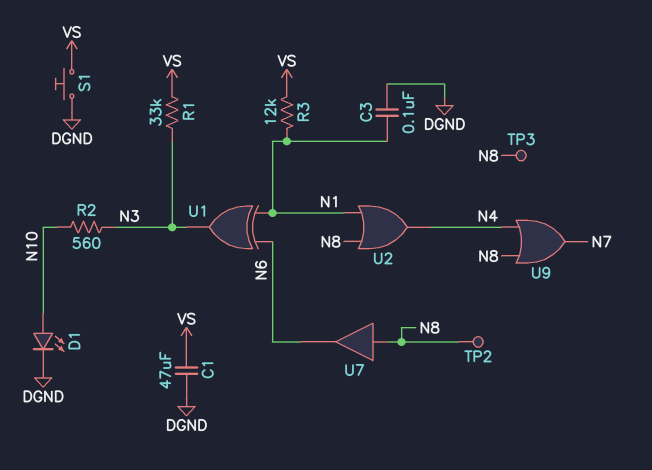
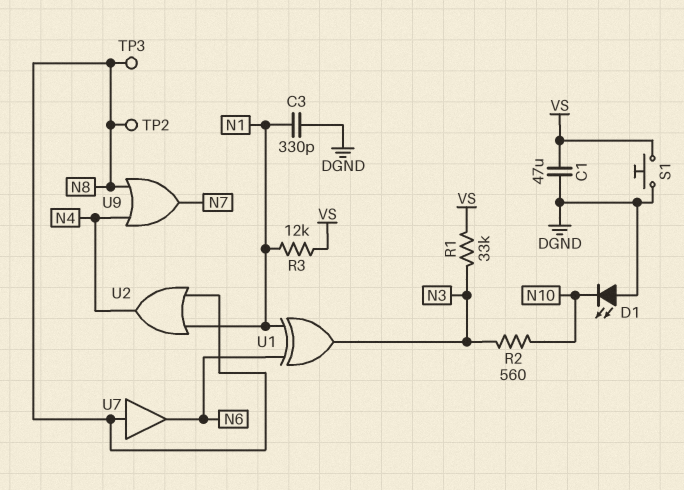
C3: 100nF (DGND, N1) -> 330pF (DGND, N1)
D1: LED (A N10, K DGND) -> LED (A DGND, K N10)

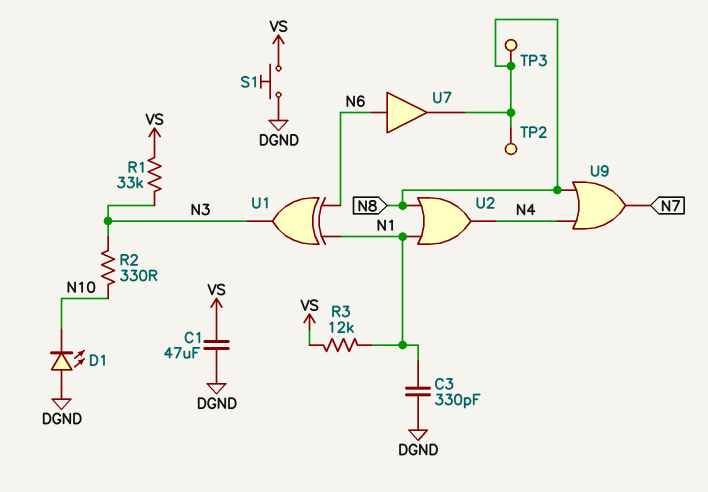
R2: 560 (N3, N10) -> 330 (N3, N10)
U7: buffer (in N8, out N6) -> buffer (in N6, out N8)

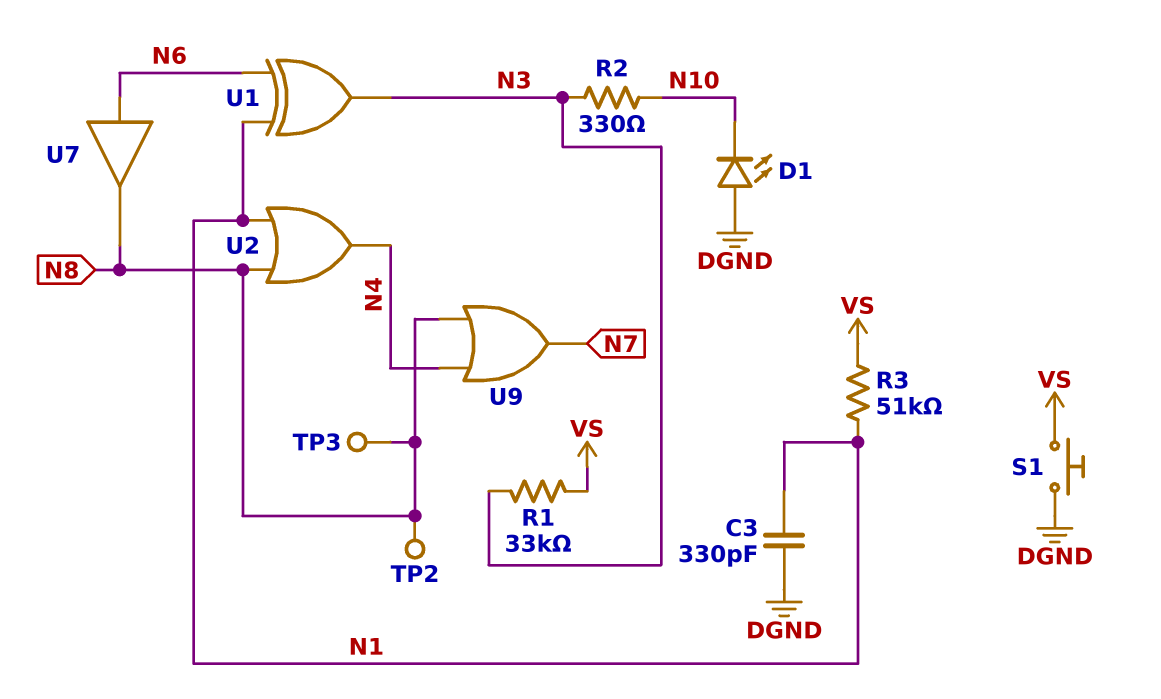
C1: 47uF (DGND, VS) -> none
R3: 12k (N1, VS) -> 51k (N1, VS)

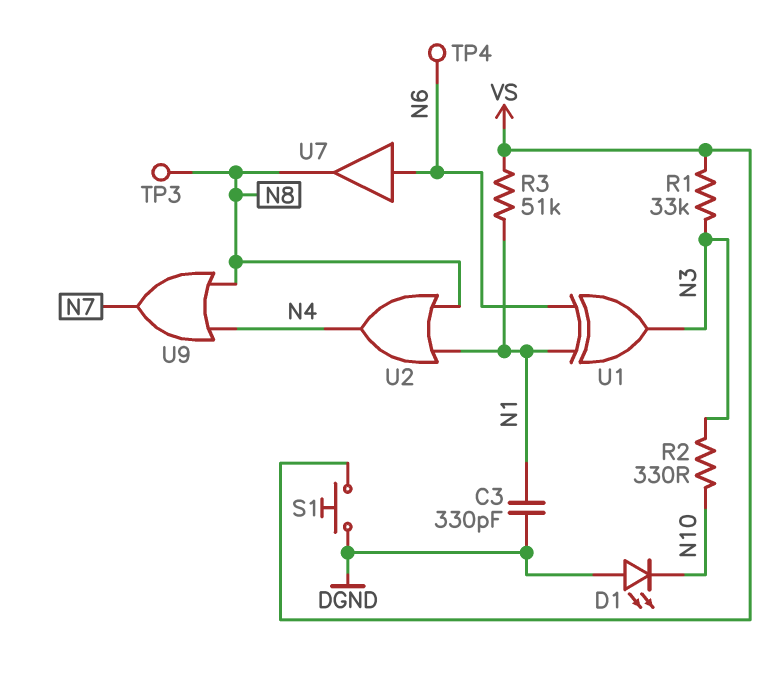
TP2: test point (N8) -> none
TP4: none -> test point (N6)

